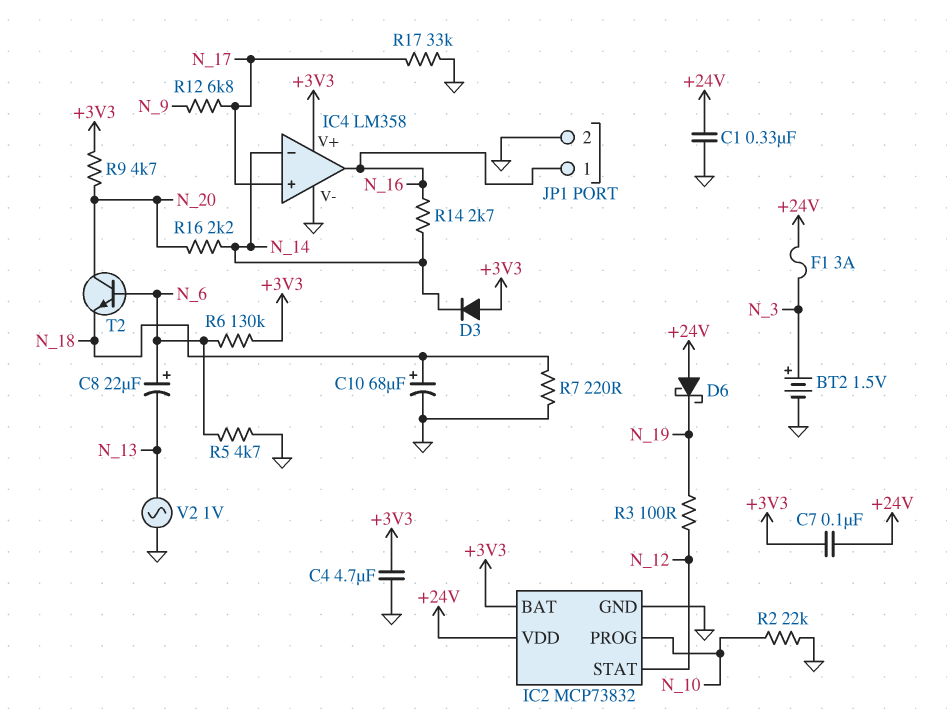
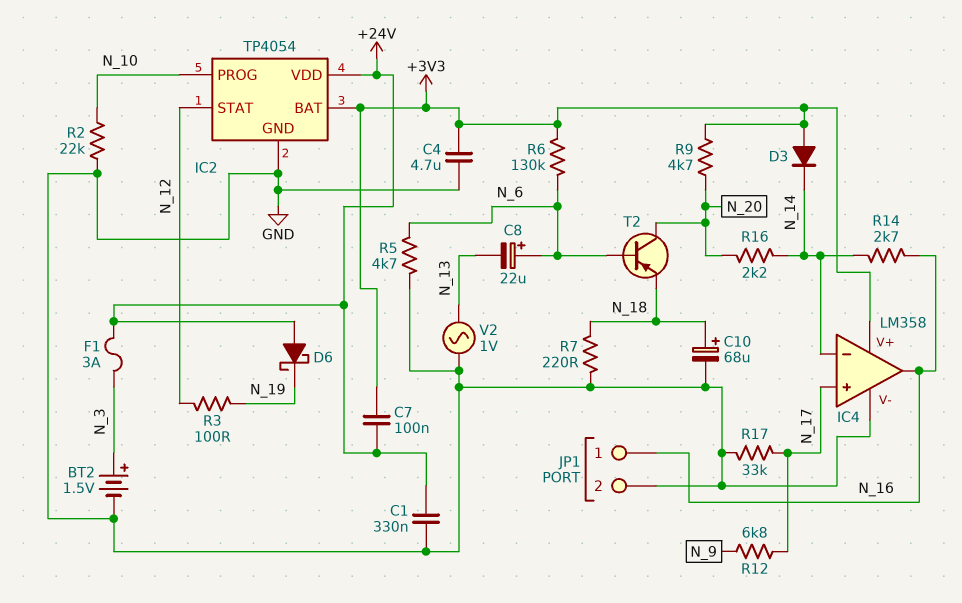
IC2: MCP73832 -> TP4054
T2: NPN (B N_6, C N_20, E N_18) -> PNP (B N_6, C N_20, E N_18)

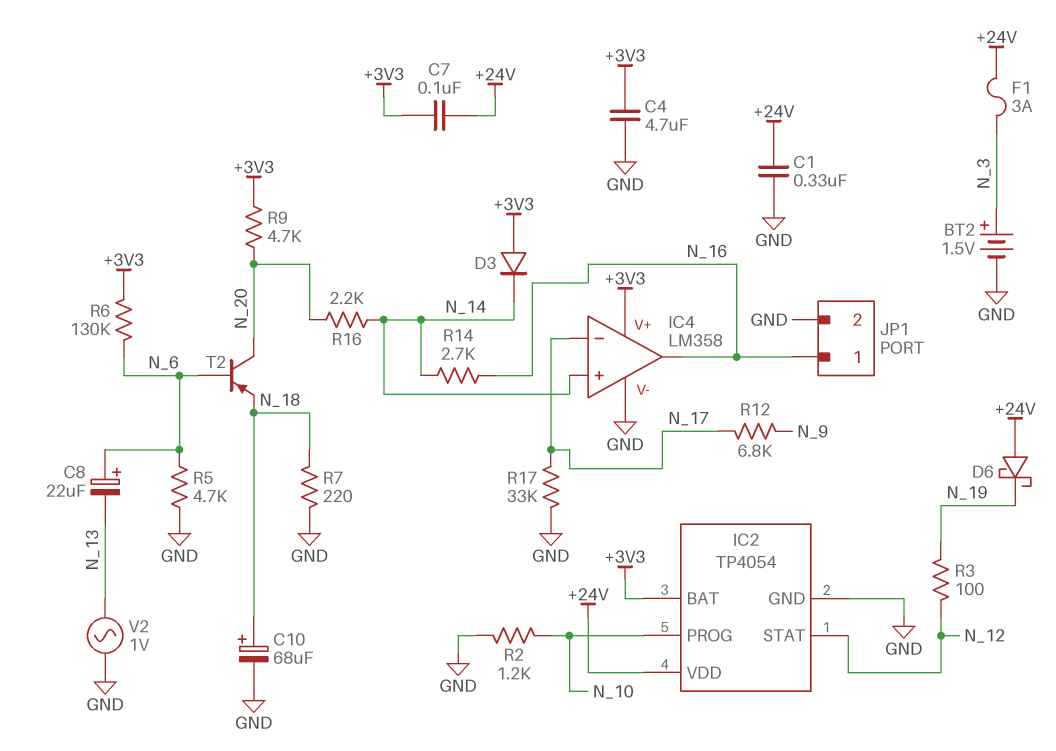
IC4 pin in+: N_17 -> N_14
IC4 pin in-: N_14 -> N_17
R2: 22k (GND, N_10) -> 1.2k (GND, N_10)

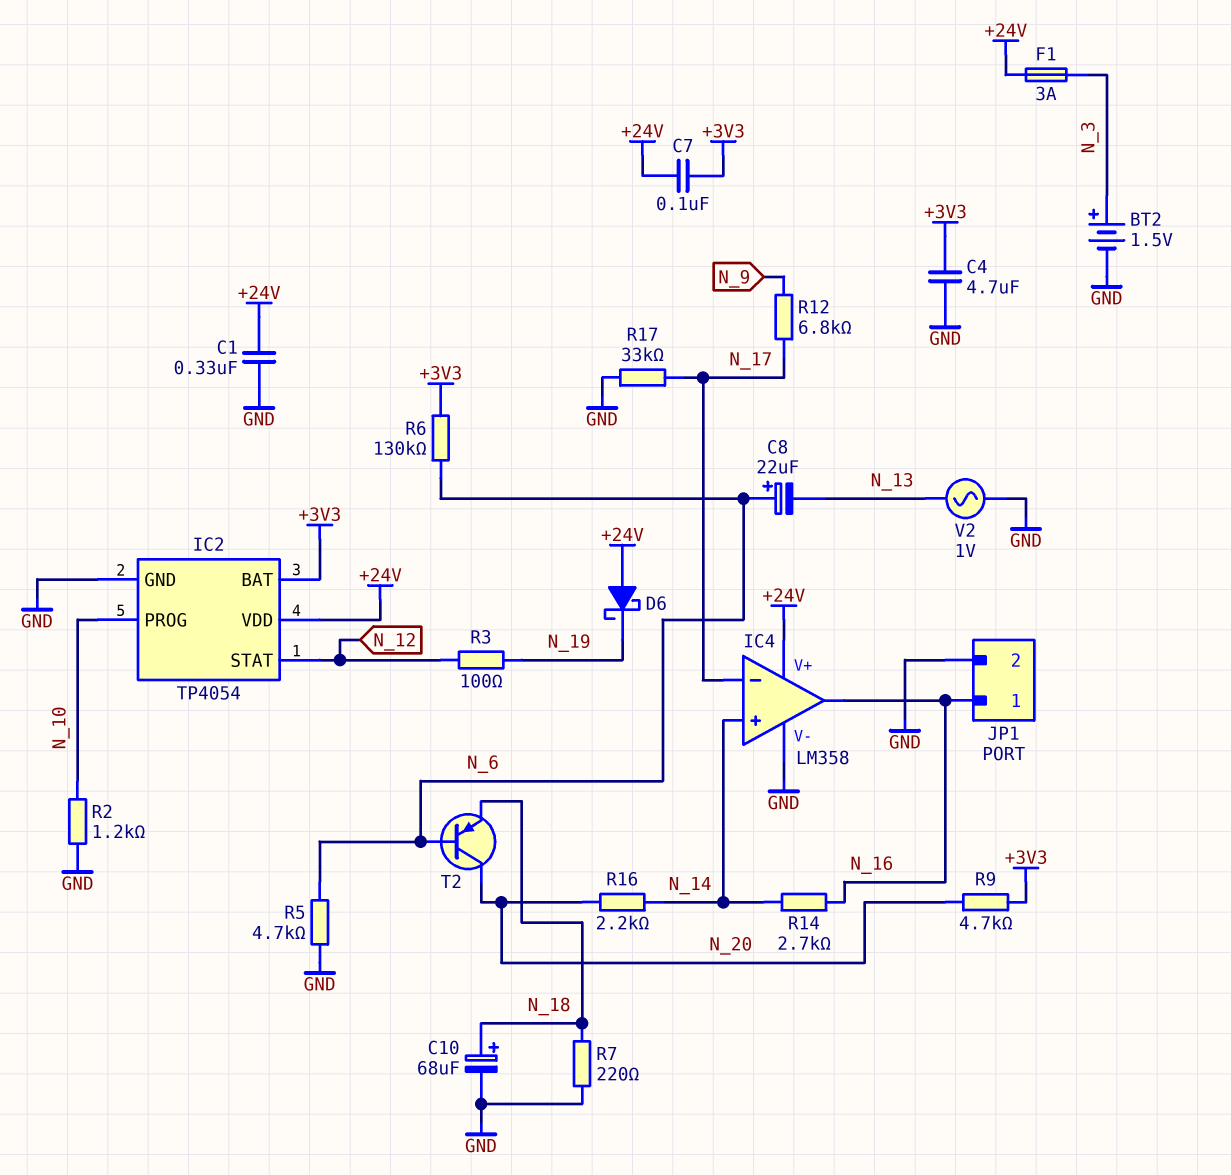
D3: diode (A +3V3, K N_14) -> none
IC4 pin V+: +3V3 -> +24V

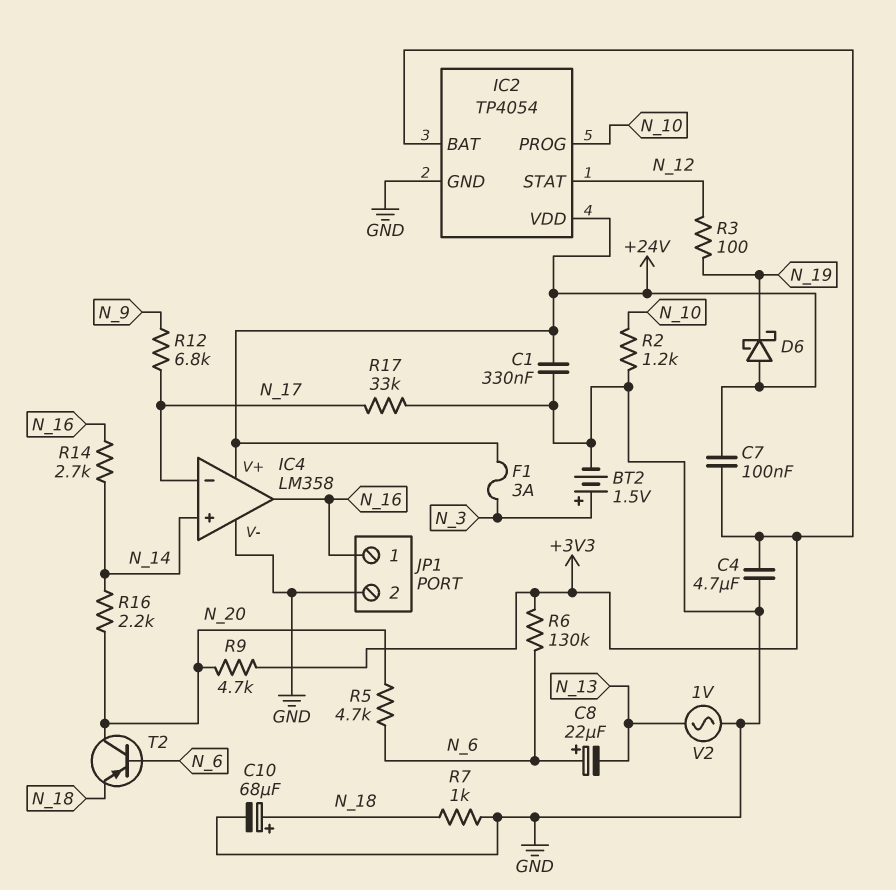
R5: 4.7k (GND, N_6) -> 4.7k (N_6, N_20)
R7: 220 (GND, N_18) -> 1k (GND, N_18)

